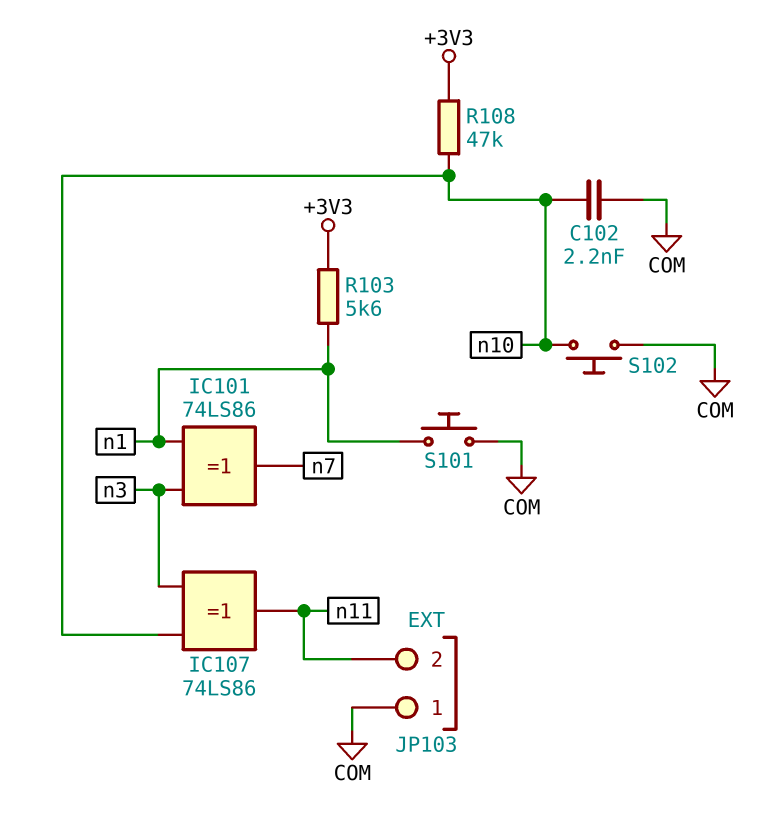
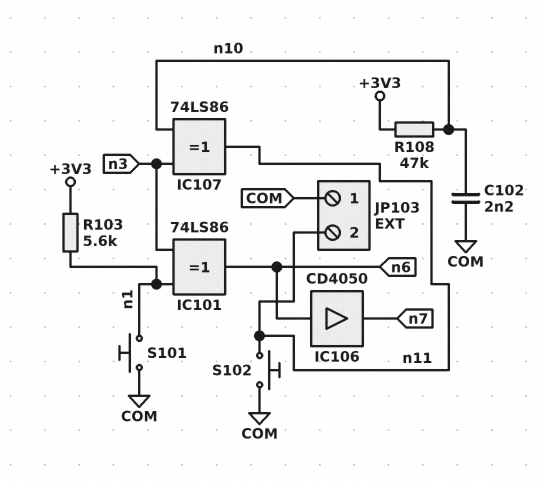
IC101: XOR 74LS86 (in n1, in n3, out n7) -> XOR 74LS86 (in n1, in n3, out n6)
IC106: none -> buffer CD4050 (in n6, out n7)
S102: button (COM, n10) -> button (COM, n11)

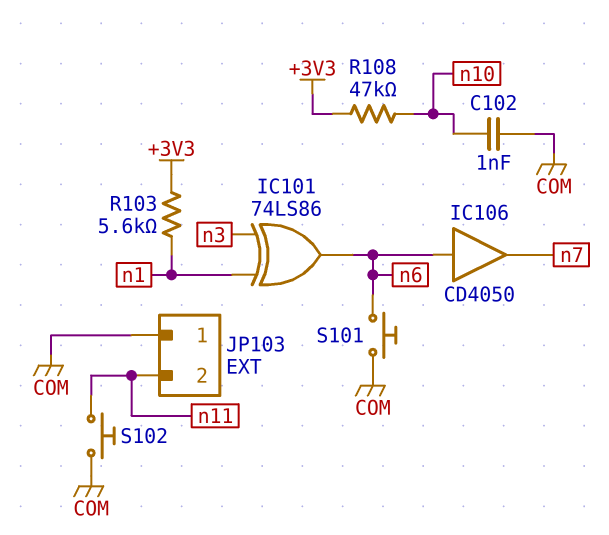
C102: 2.2nF (COM, n10) -> 1nF (COM, n10)
IC107: XOR 74LS86 (in n3, in n10, out n11) -> none
S101: button (COM, n1) -> button (COM, n6)

